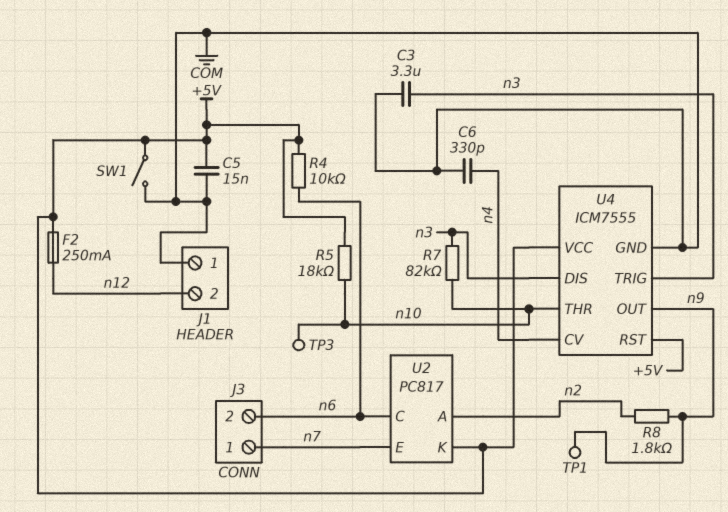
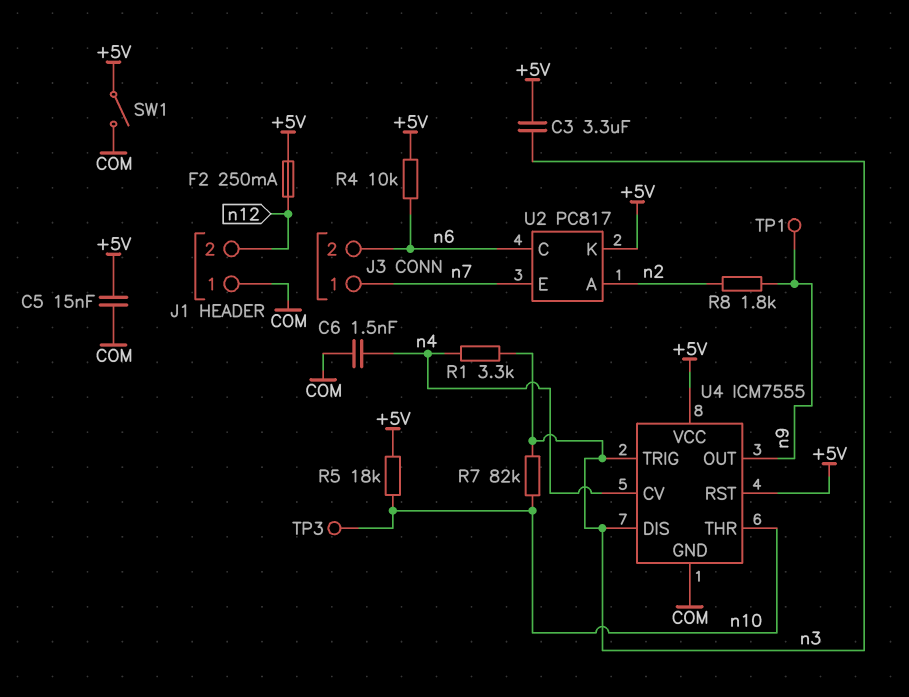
C3: 3.3uF (COM, n3) -> 3.3uF (+5V, n3)
C6: 330pF (COM, n4) -> 1.5nF (COM, n4)
R1: none -> 3.3k (n3, n4)

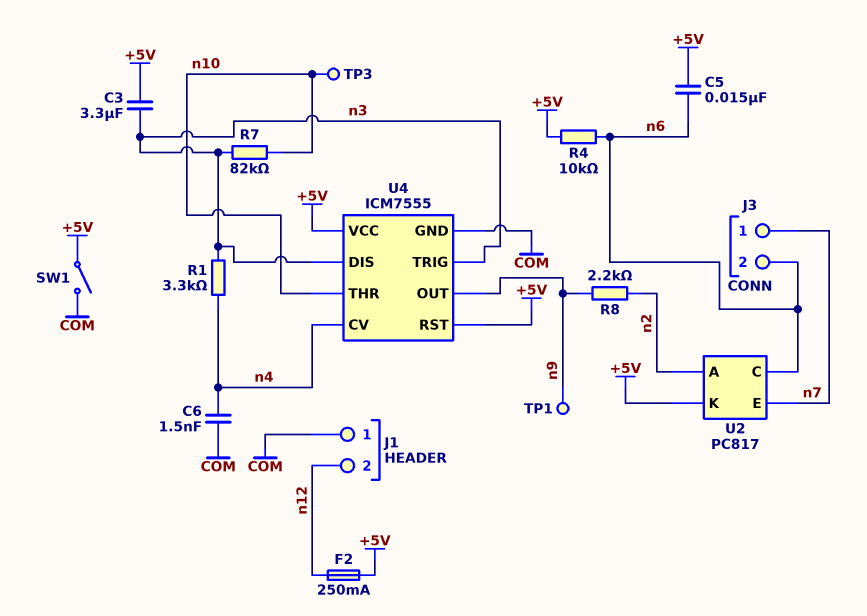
C5: 15nF (+5V, COM) -> 15nF (+5V, n6)
R5: 18k (+5V, n10) -> none
R8: 1.8k (n2, n9) -> 2.2k (n2, n9)

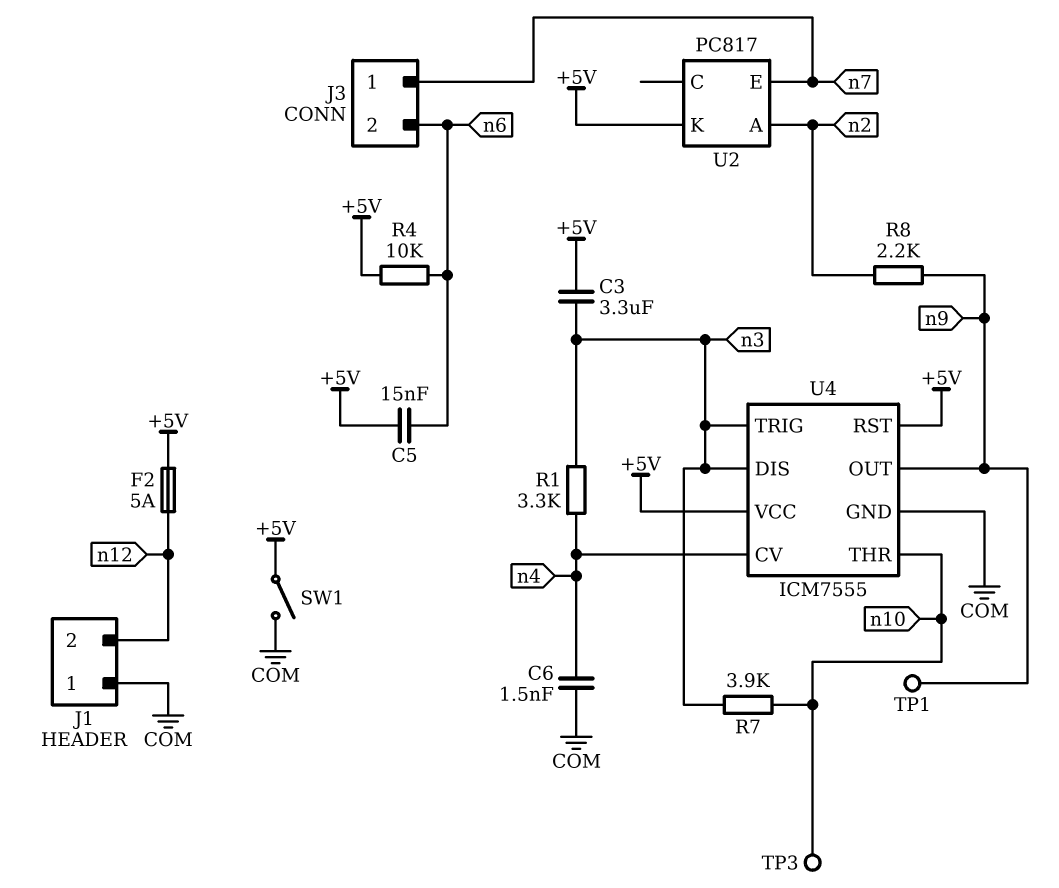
F2: 250mA (+5V, n12) -> 5A (+5V, n12)
R7: 82k (n3, n10) -> 3.9k (n3, n10)
U2 pin C: n6 -> none

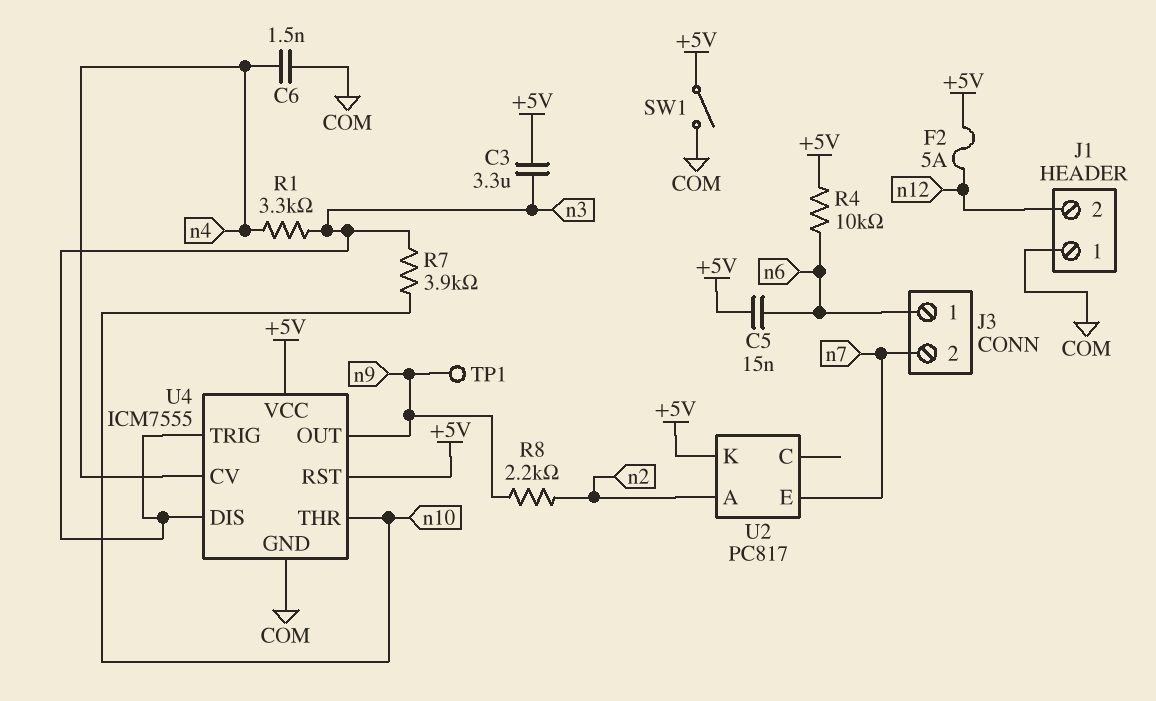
J3 pin 1: n7 -> n6
J3 pin 2: n6 -> n7
TP3: test point (n10) -> none

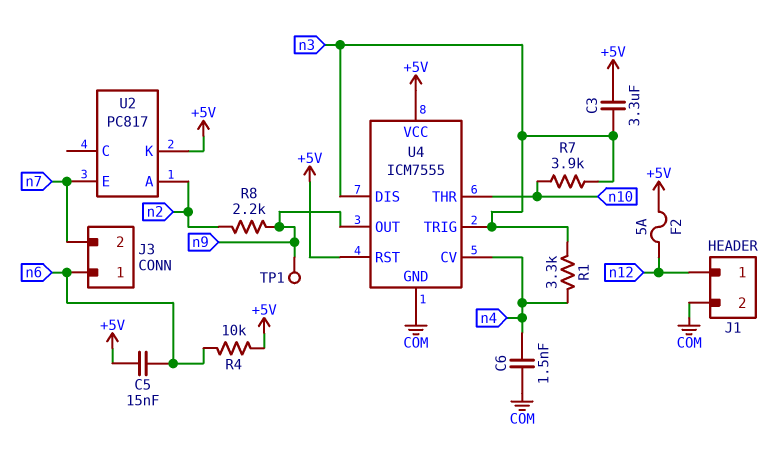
J1 pin 1: COM -> n12
J1 pin 2: n12 -> COM
SW1: switch (+5V, COM) -> none

